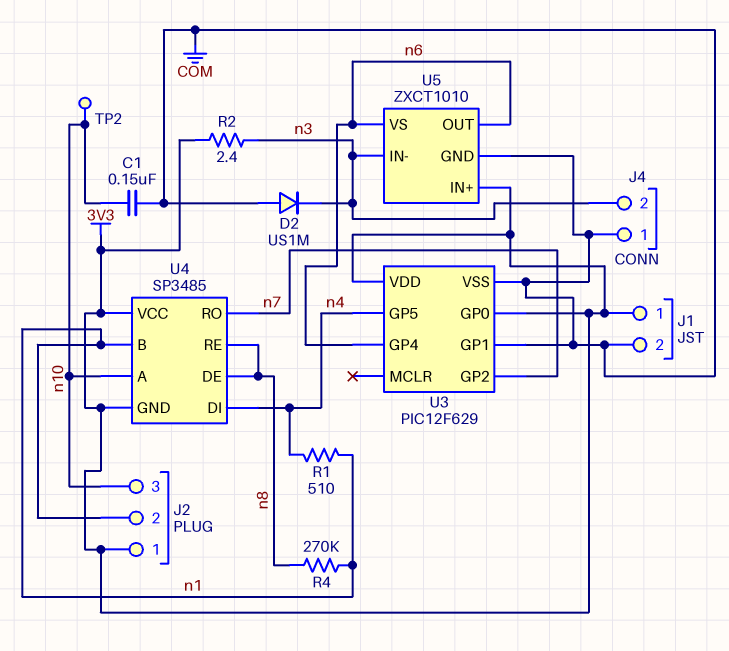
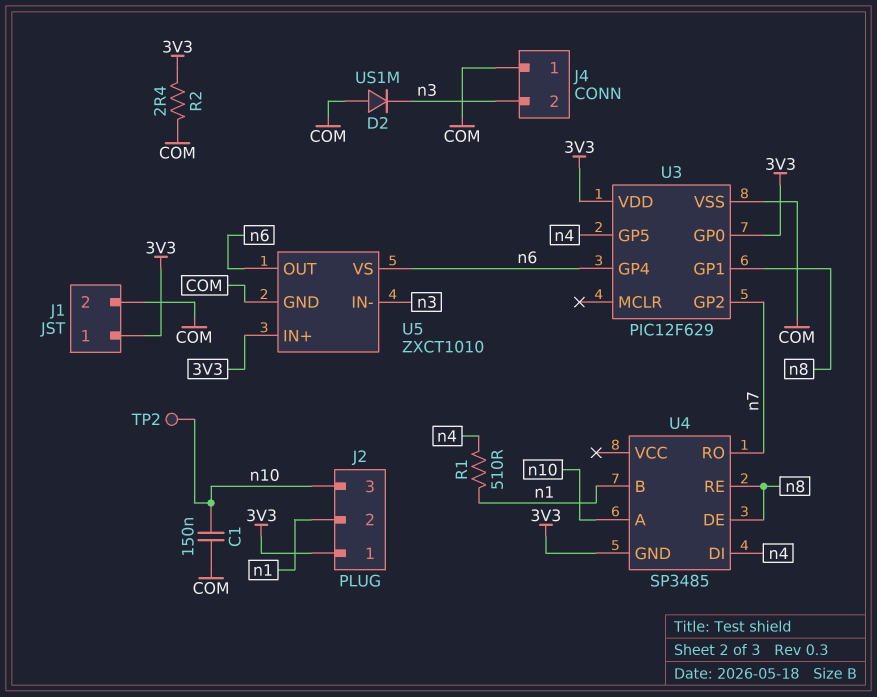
R2: 2.4 (3V3, n3) -> 2.4 (3V3, COM)
R4: 270k (n1, n8) -> none
U3 pin GP1: COM -> n8
U4 pin VCC: 3V3 -> none

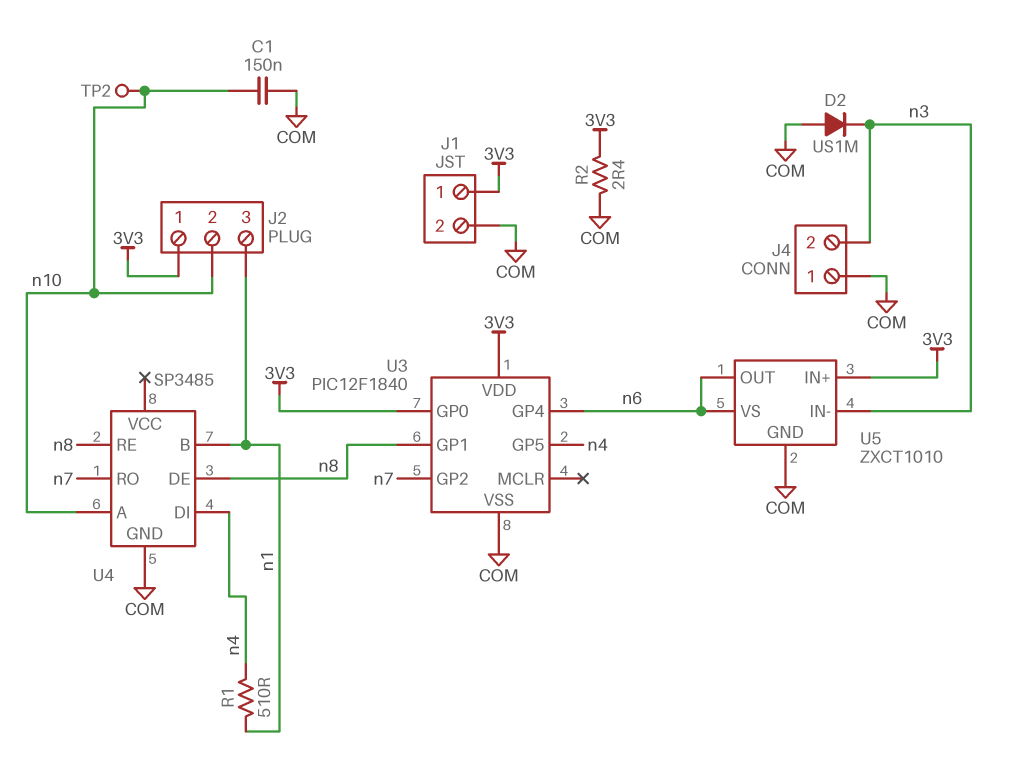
J2 pin 2: n1 -> n10
J2 pin 3: n10 -> n1
U3: PIC12F629 -> PIC12F1840
U4 pin GND: 3V3 -> COM

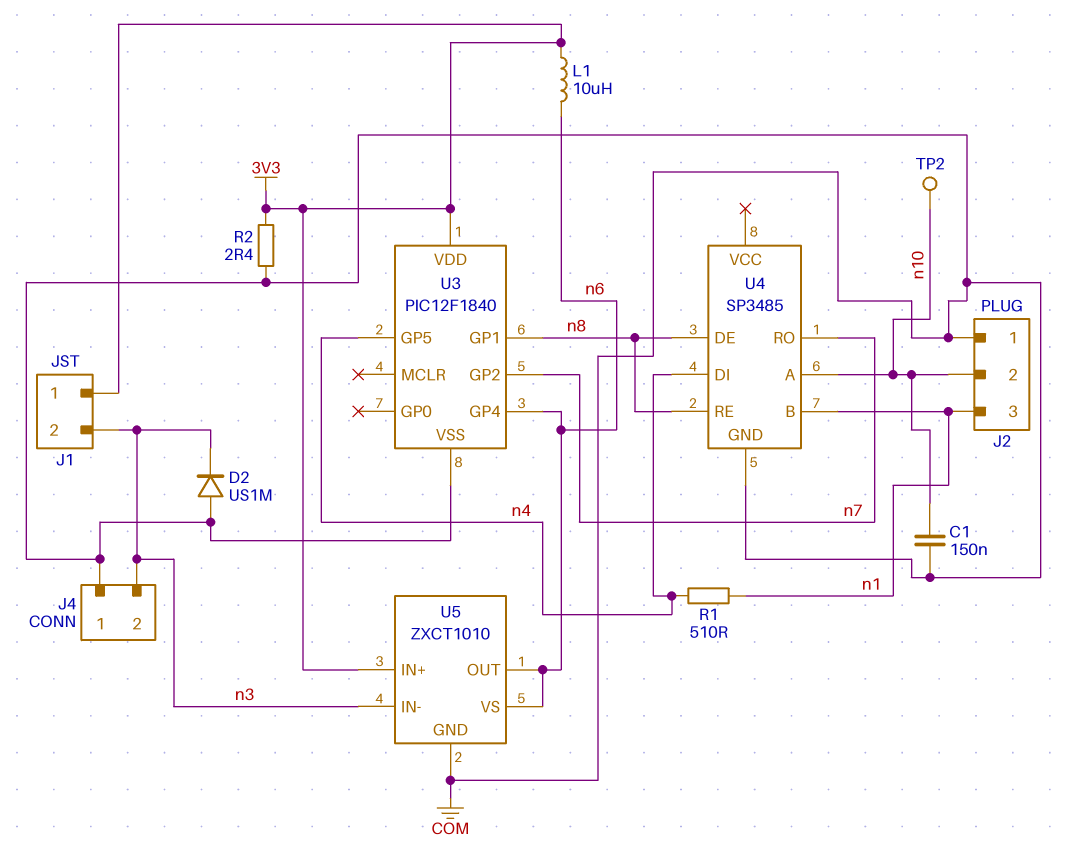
J1 pin 2: COM -> n3
J2 pin 1: 3V3 -> COM
L1: none -> 10uH (3V3, n6)
U3 pin GP0: 3V3 -> none

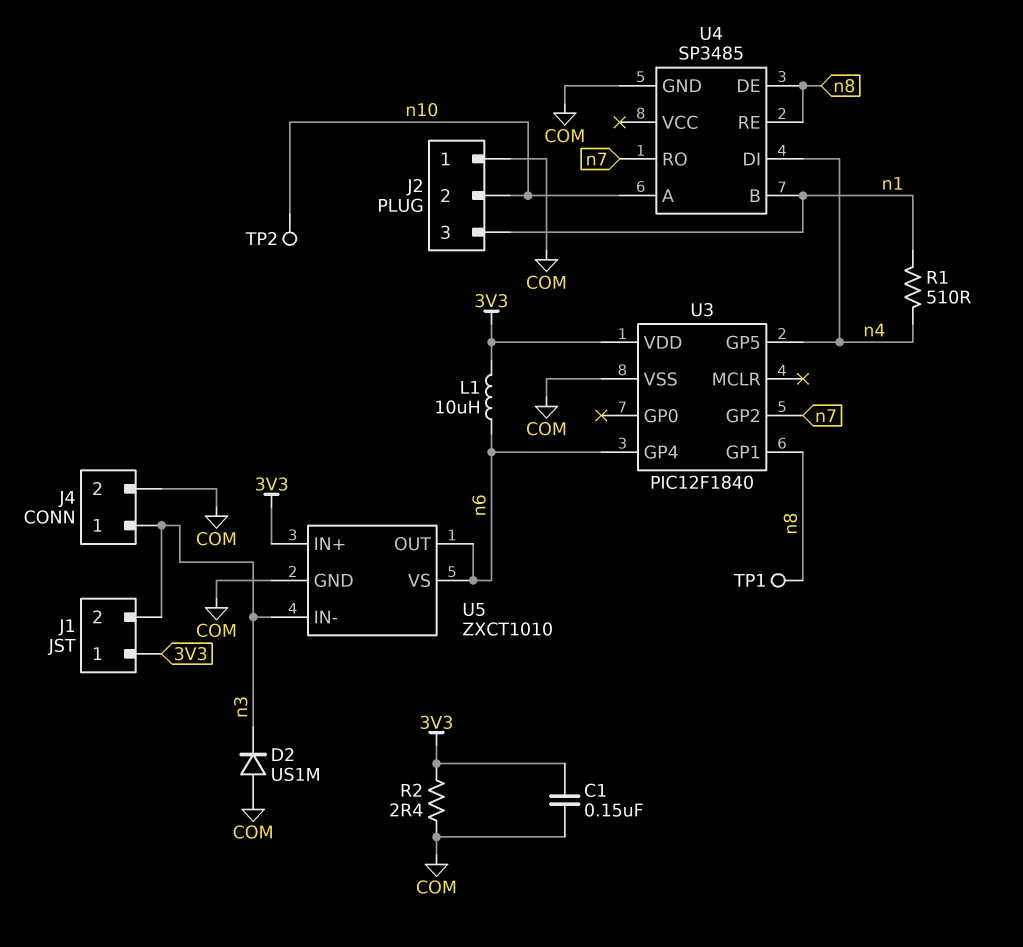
C1: 150nF (COM, n10) -> 150nF (3V3, COM)
J4 pin 1: COM -> n3
J4 pin 2: n3 -> COM
TP1: none -> test point (n8)

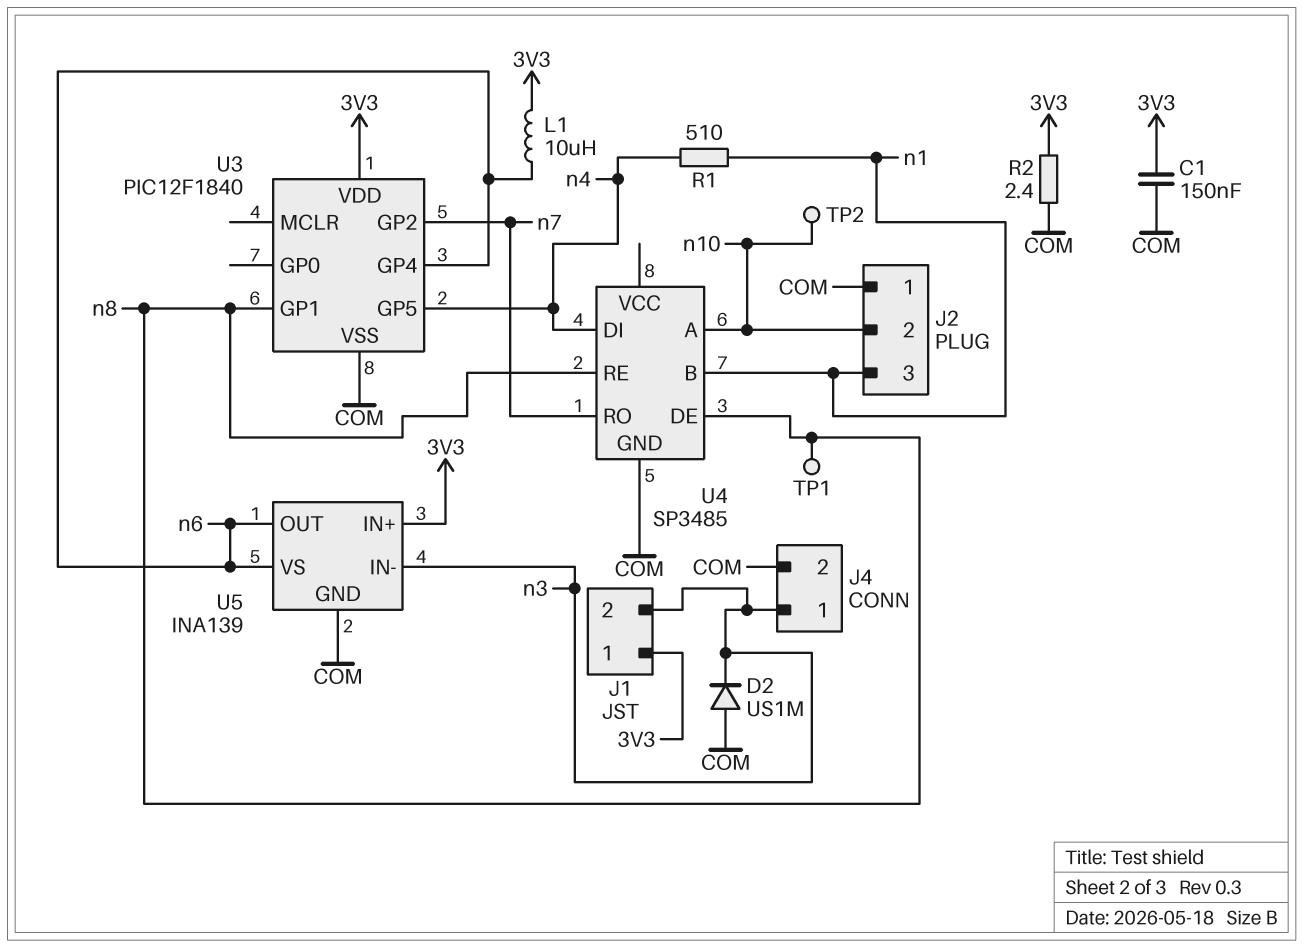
U5: ZXCT1010 -> INA139

